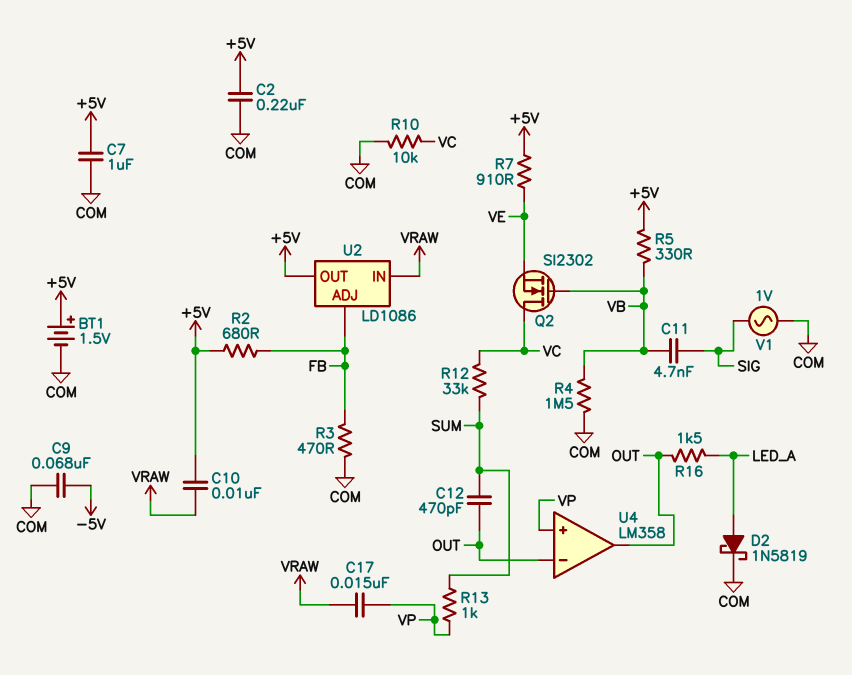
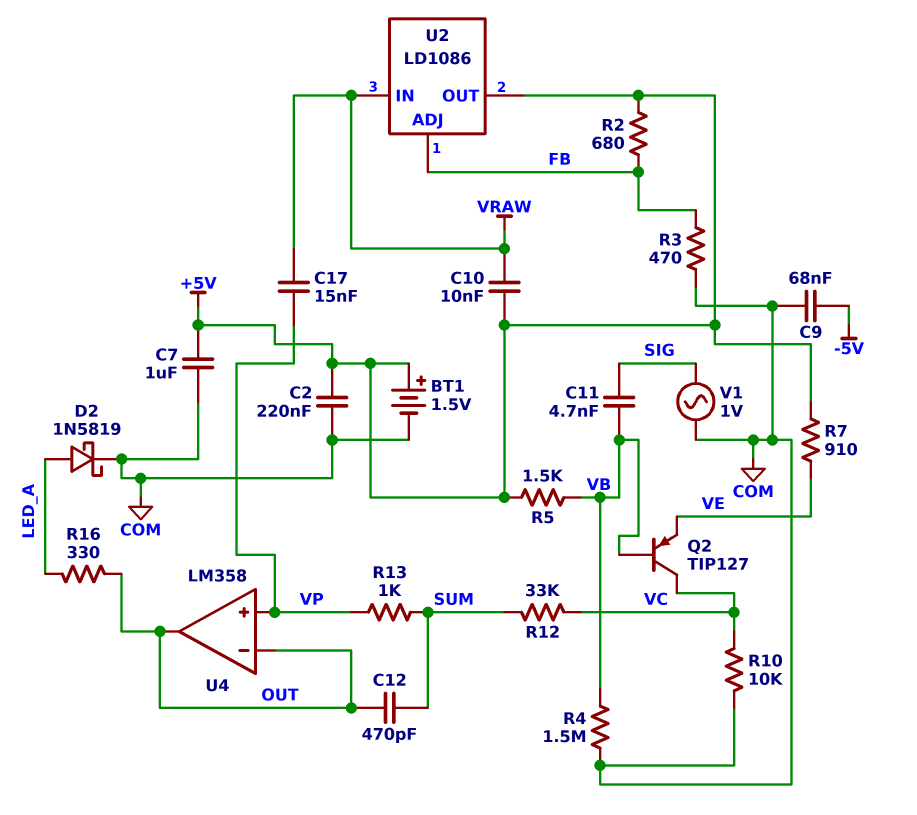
Q2: NMOS SI2302 (G VB, D VC, S VE) -> PNP TIP127 (B VB, C VC, E VE)
R5: 330 (+5V, VB) -> 1.5k (+5V, VB)
R16: 1.5k (LED_A, OUT) -> 330 (LED_A, OUT)

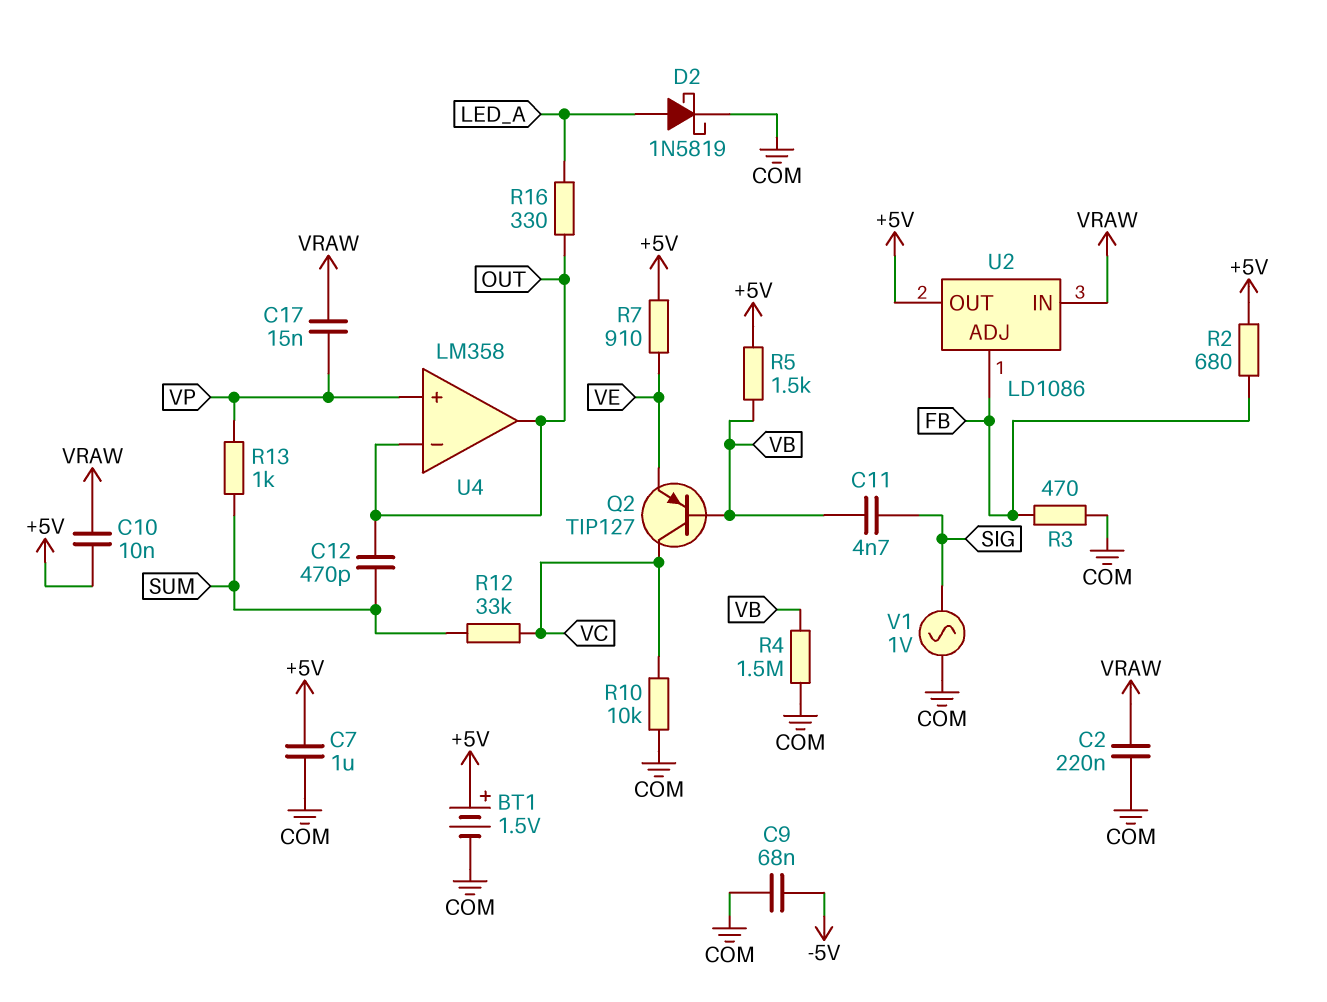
C2: 220nF (+5V, COM) -> 220nF (COM, VRAW)

